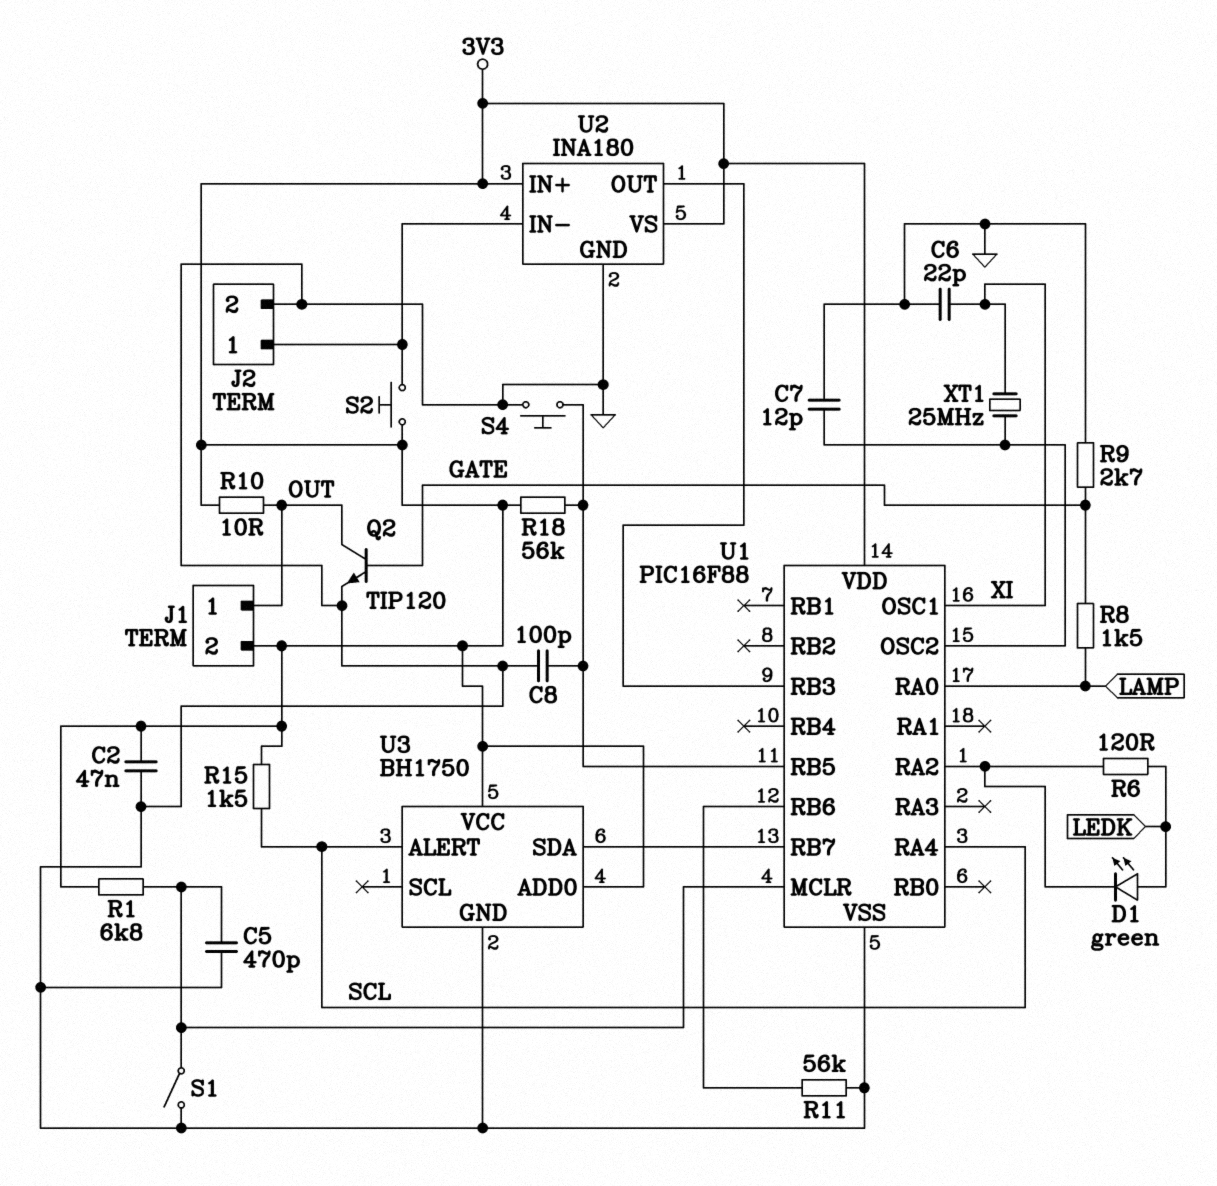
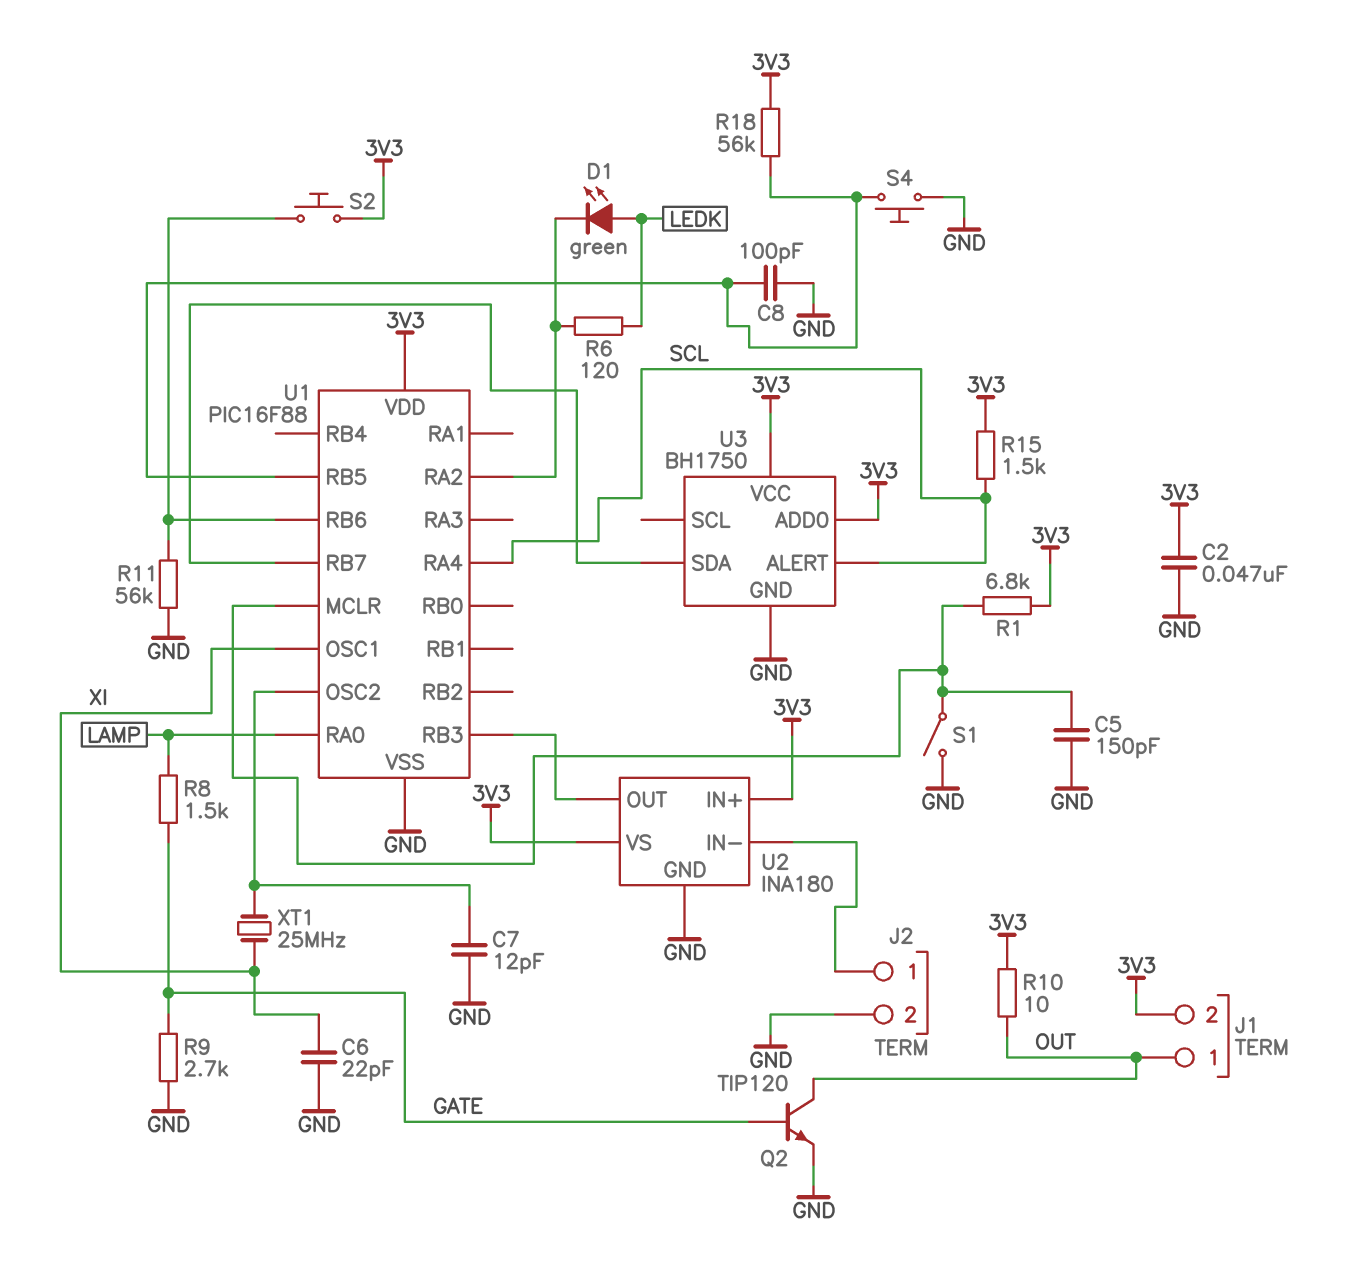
C5: 470pF (GND, U1/MCLR) -> 150pF (GND, U1/MCLR)
S2: button (3V3, J2/1) -> button (3V3, U1/RB6)

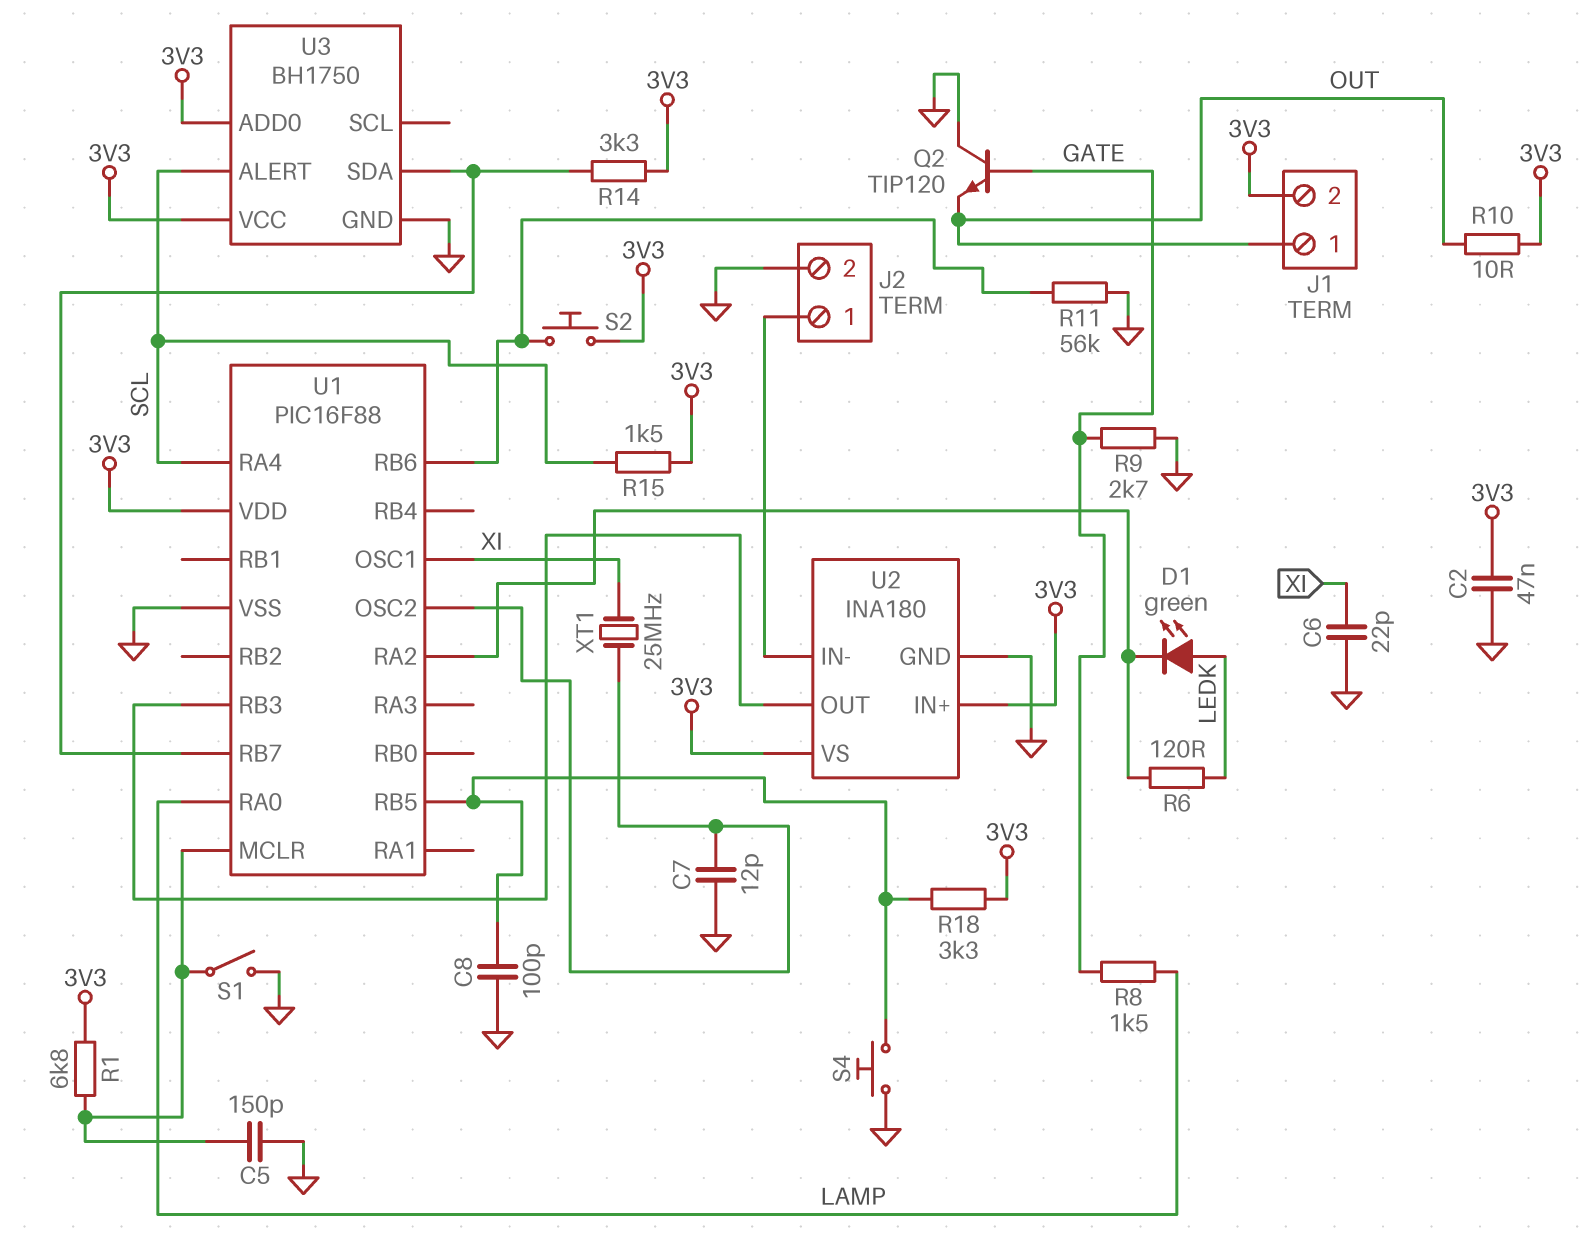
Q2: NPN TIP120 (B GATE, C OUT, E GND) -> NPN TIP120 (B GATE, C GND, E OUT)
R14: none -> 3.3k (3V3, U1/RB7)
R18: 56k (3V3, U1/RB5) -> 3.3k (3V3, U1/RB5)

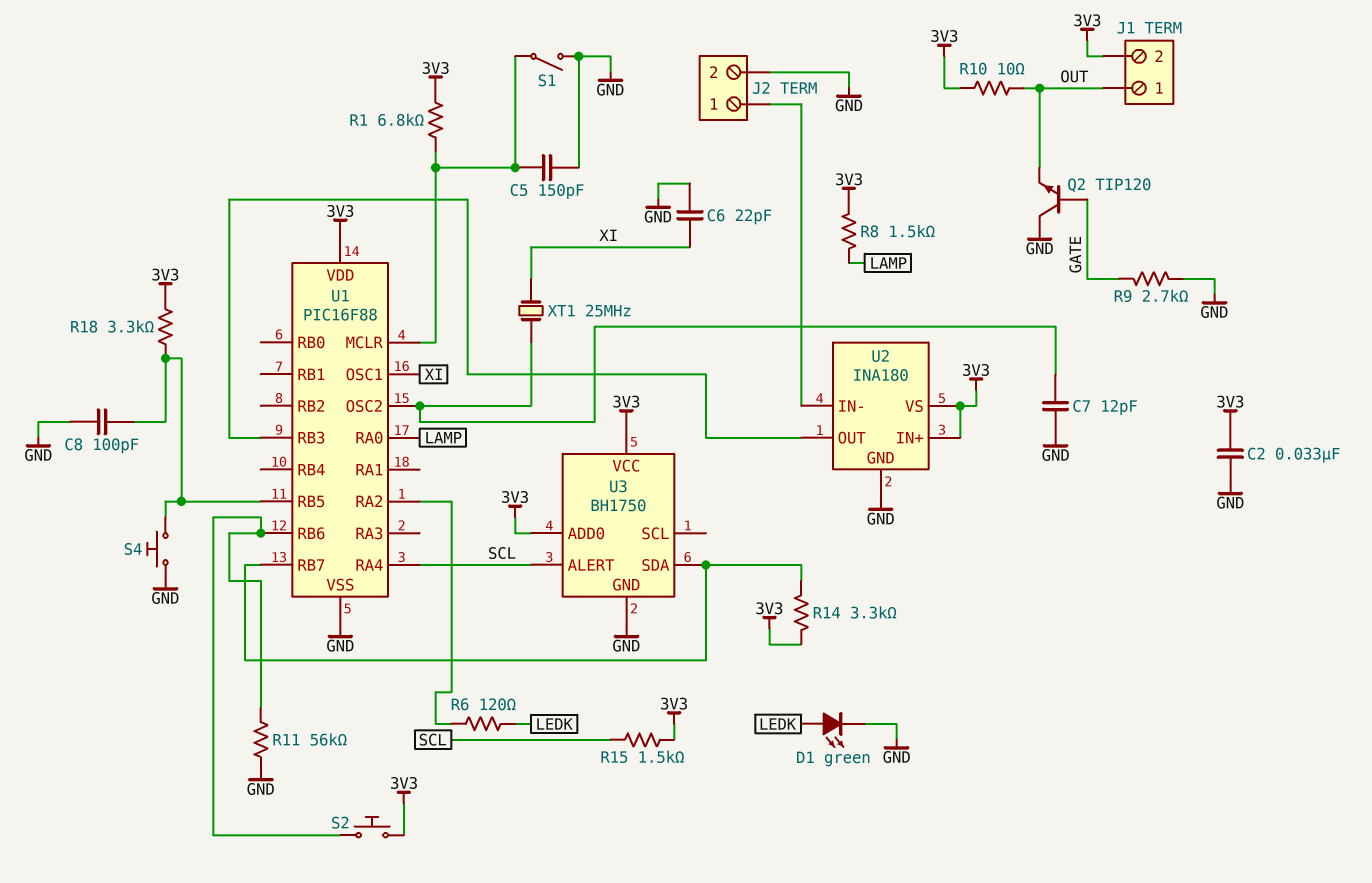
C2: 47nF (3V3, GND) -> 33nF (3V3, GND)
D1: LED green (A LEDK, K U1/RA2) -> LED green (A LEDK, K GND)
R8: 1.5k (GATE, LAMP) -> 1.5k (3V3, LAMP)

